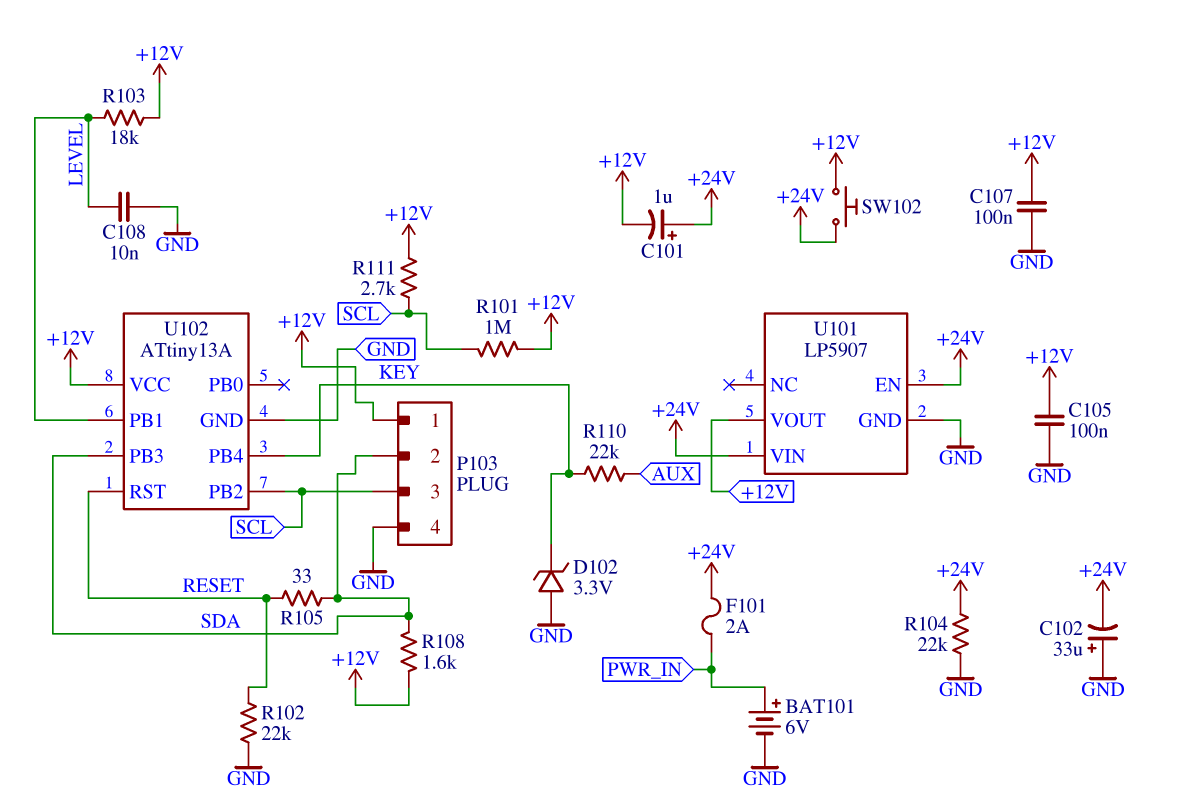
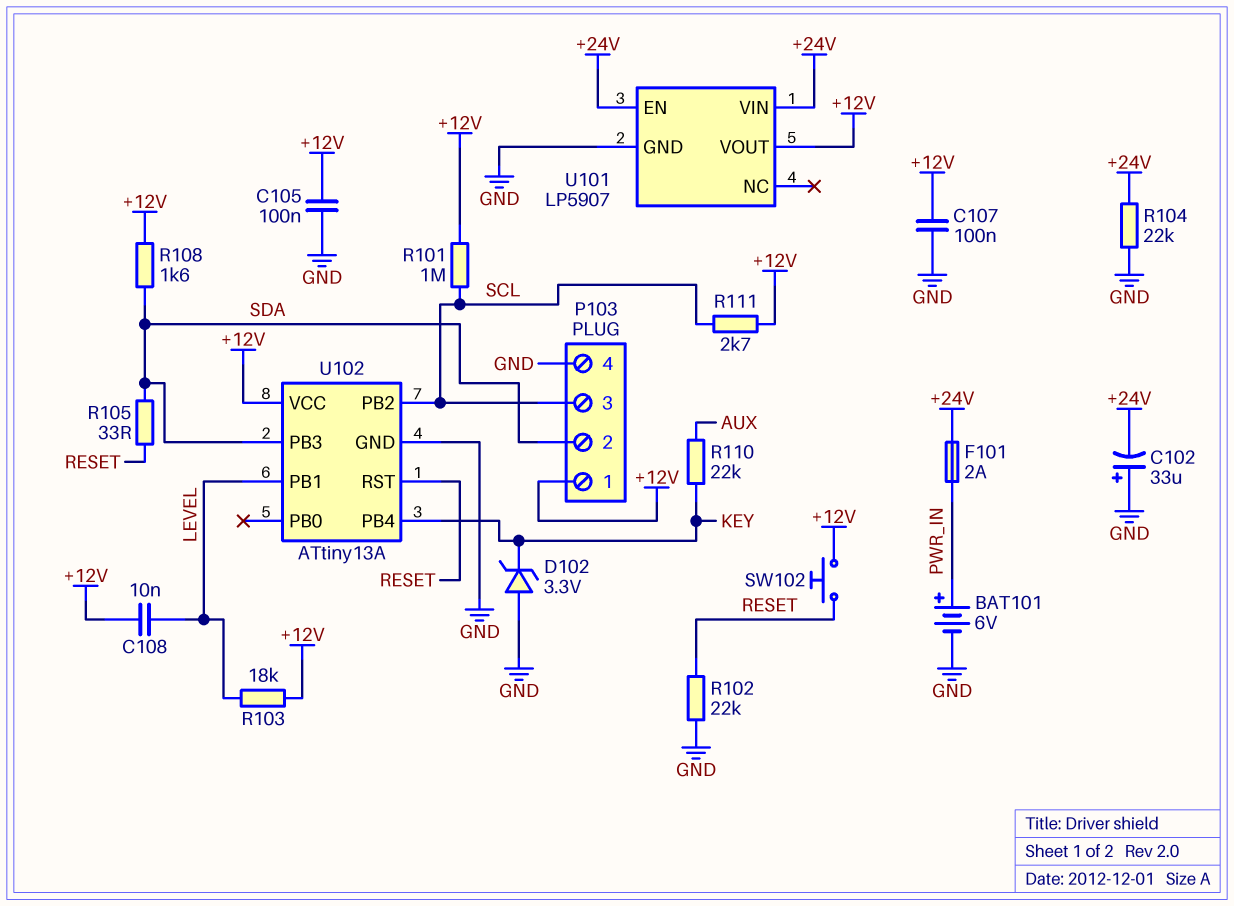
C101: 1uF (plus +24V, minus +12V) -> none
C108: 10nF (GND, LEVEL) -> 10nF (+12V, LEVEL)
SW102: button (+12V, +24V) -> button (+12V, RESET)

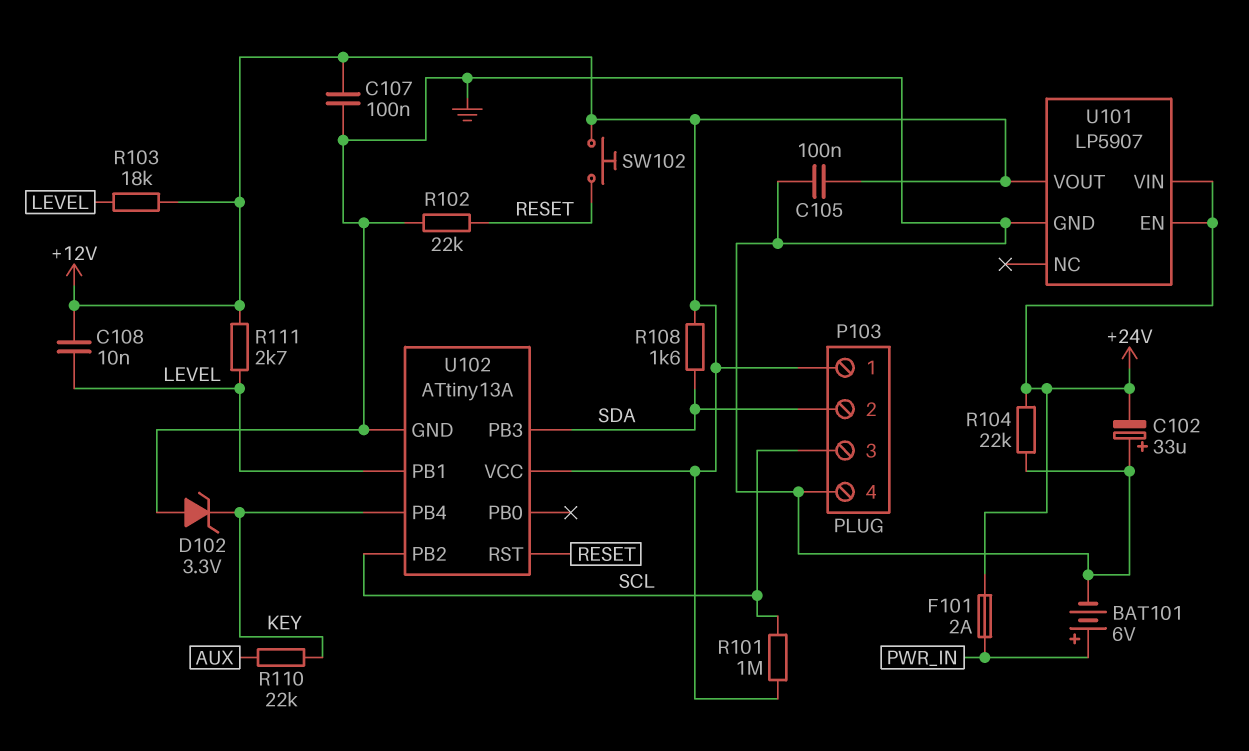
R105: 33 (RESET, SDA) -> none
R111: 2.7k (+12V, SCL) -> 2.7k (+12V, LEVEL)

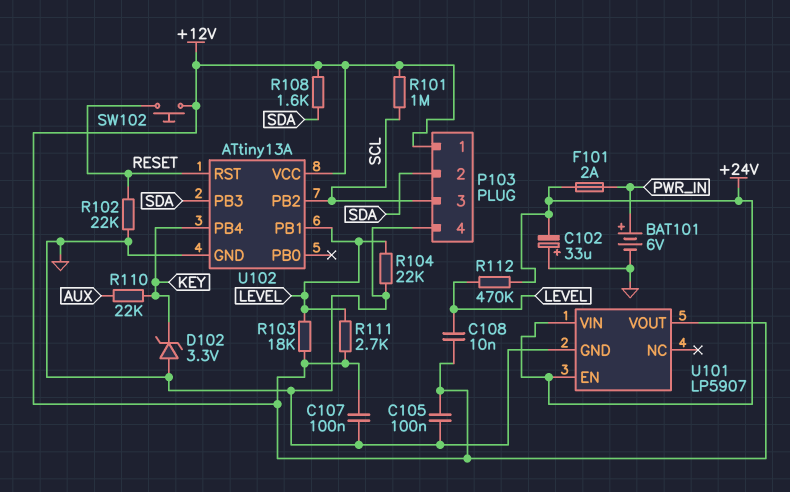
R104: 22k (+24V, GND) -> 22k (GND, LEVEL)
R112: none -> 470k (+24V, LEVEL)

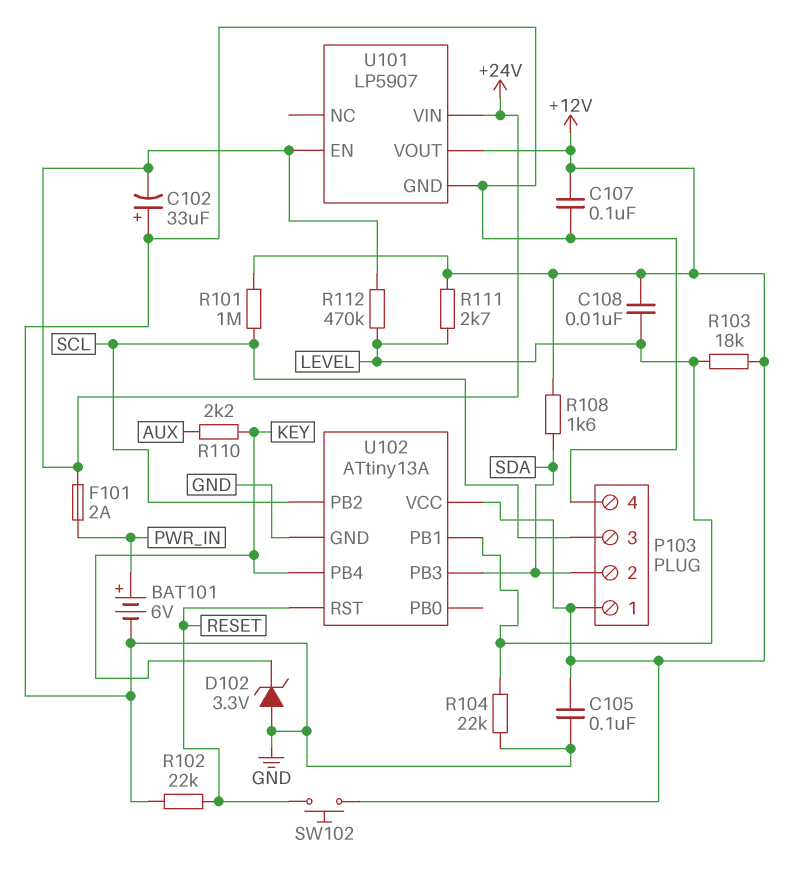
R110: 22k (AUX, KEY) -> 2.2k (AUX, KEY)

